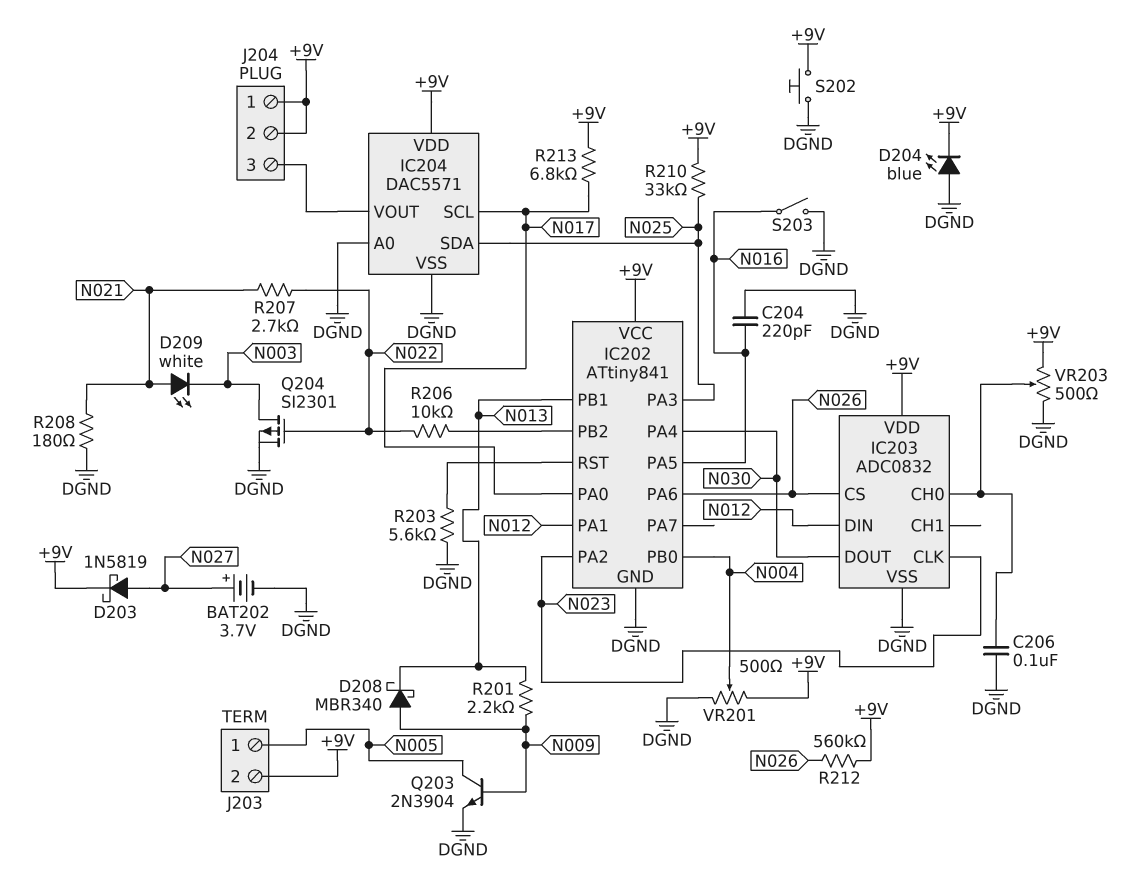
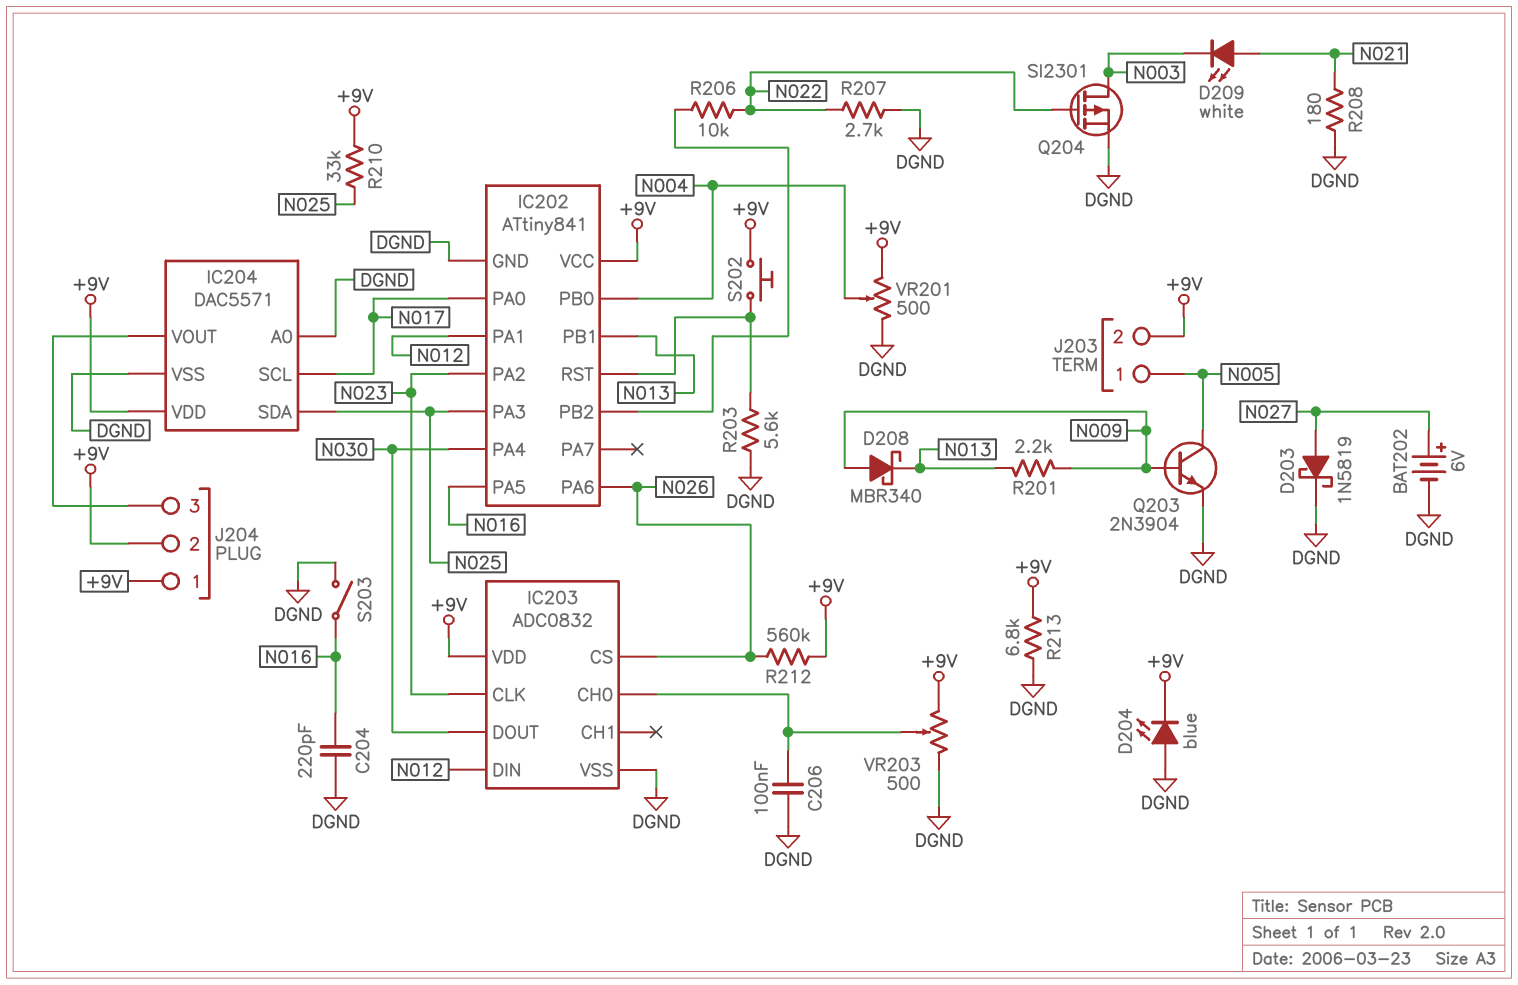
BAT202: 3.7V (plus N027, minus DGND) -> 6V (plus N027, minus DGND)
D203: schottky 1N5819 (A N027, K +9V) -> schottky 1N5819 (A N027, K DGND)
R207: 2.7k (N021, N022) -> 2.7k (DGND, N022)
R213: 6.8k (+9V, N017) -> 6.8k (+9V, DGND)
S202: button (+9V, DGND) -> button (+9V, IC202/RST)

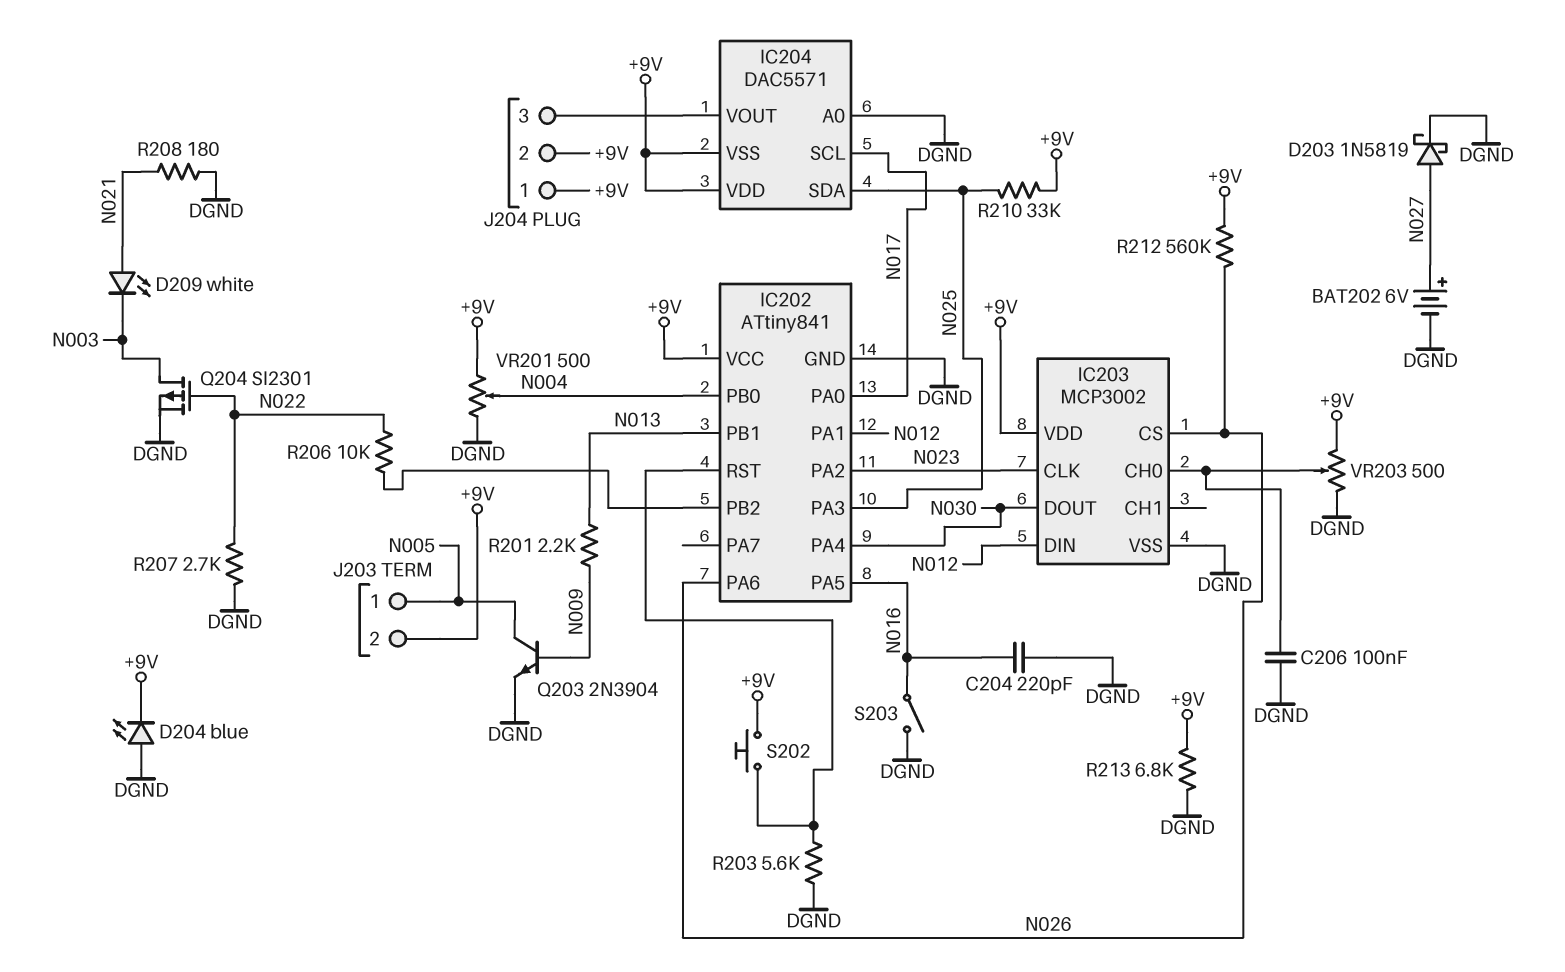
D208: schottky MBR340 (A N009, K N013) -> none
IC203: ADC0832 -> MCP3002
IC204 pin VSS: DGND -> +9V

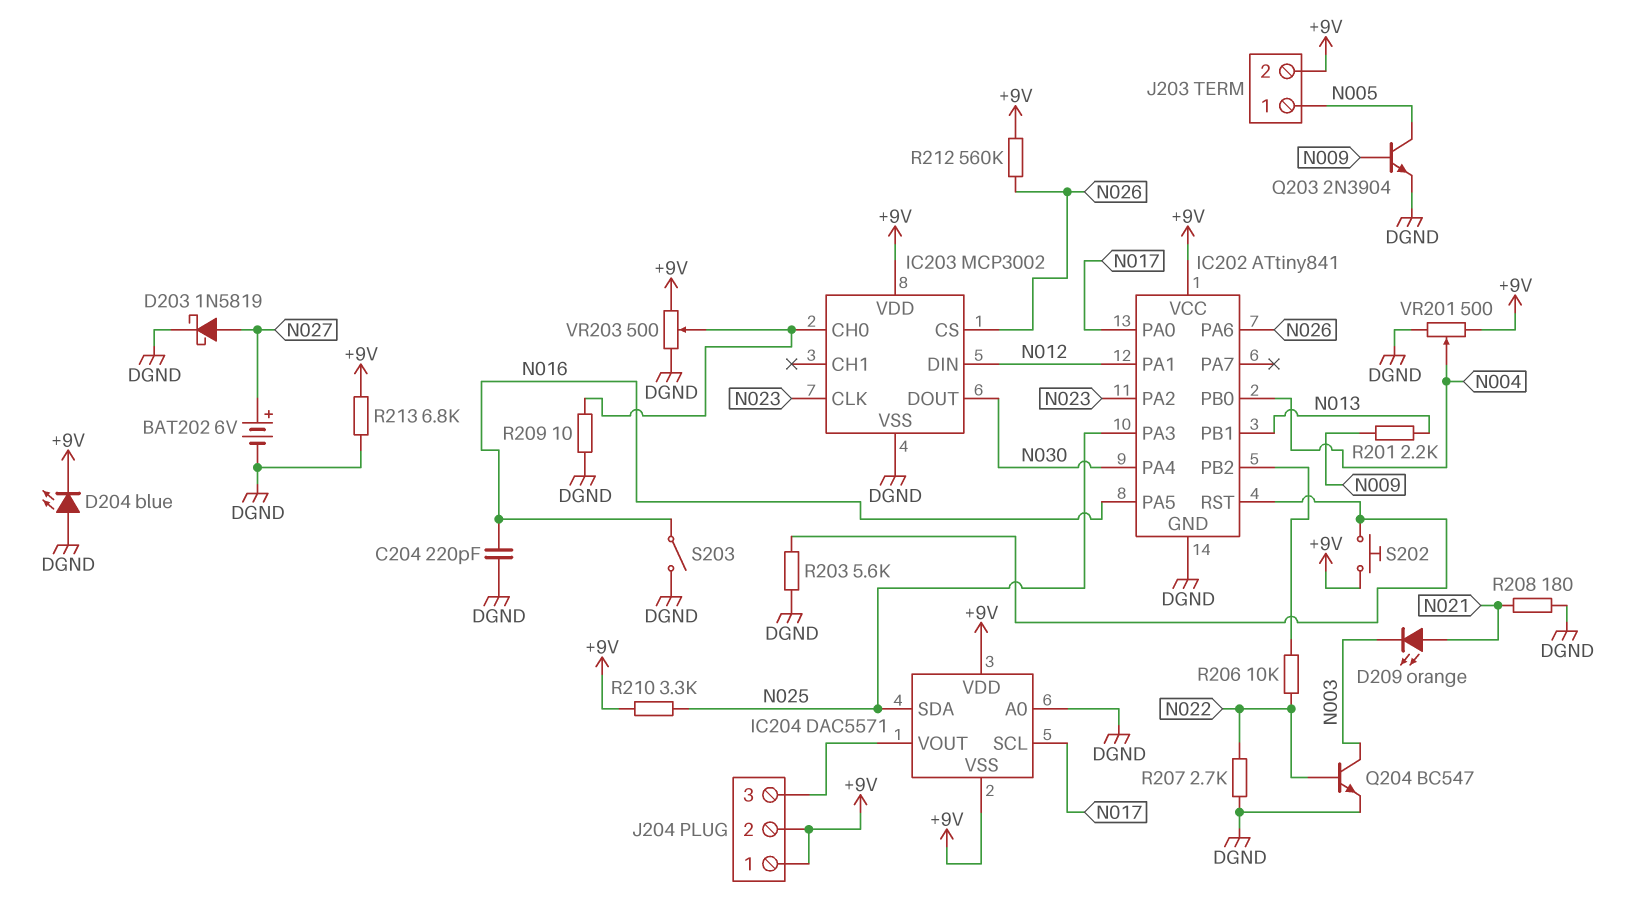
C206: 100nF (DGND, IC203/CH0) -> none
D209: LED white (A N021, K N003) -> LED orange (A N021, K N003)
Q204: PMOS SI2301 (G N022, D N003, S DGND) -> NPN BC547 (B N022, C N003, E DGND)
R209: none -> 10 (DGND, IC203/CH0)
R210: 33k (+9V, N025) -> 3.3k (+9V, N025)

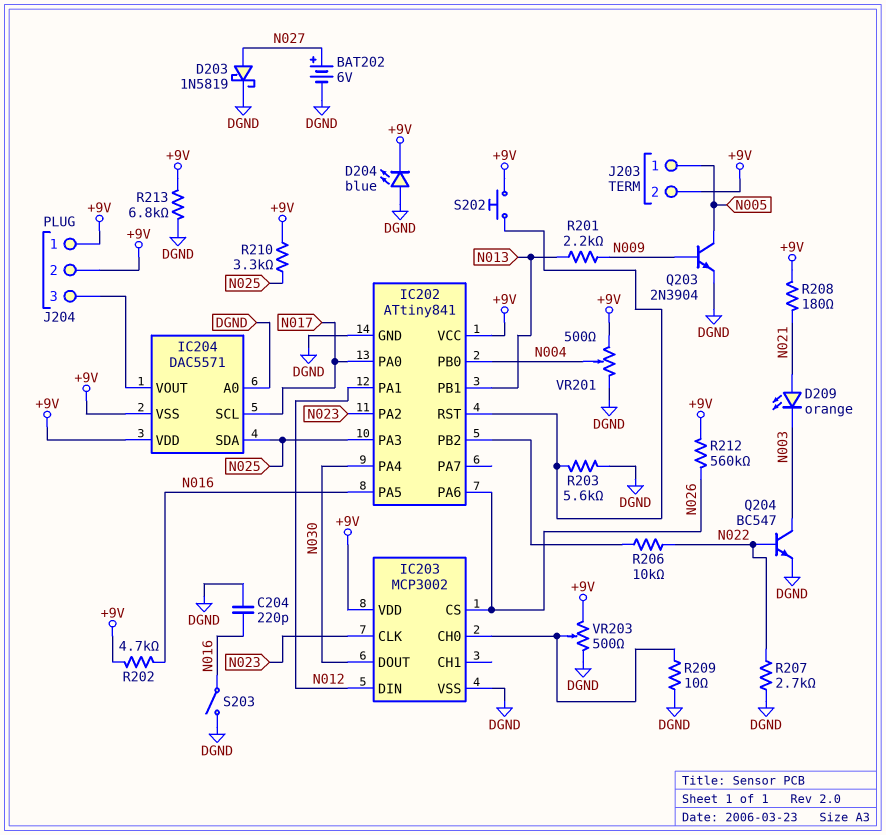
R202: none -> 4.7k (+9V, N016)
R208: 180 (DGND, N021) -> 180 (+9V, N021)

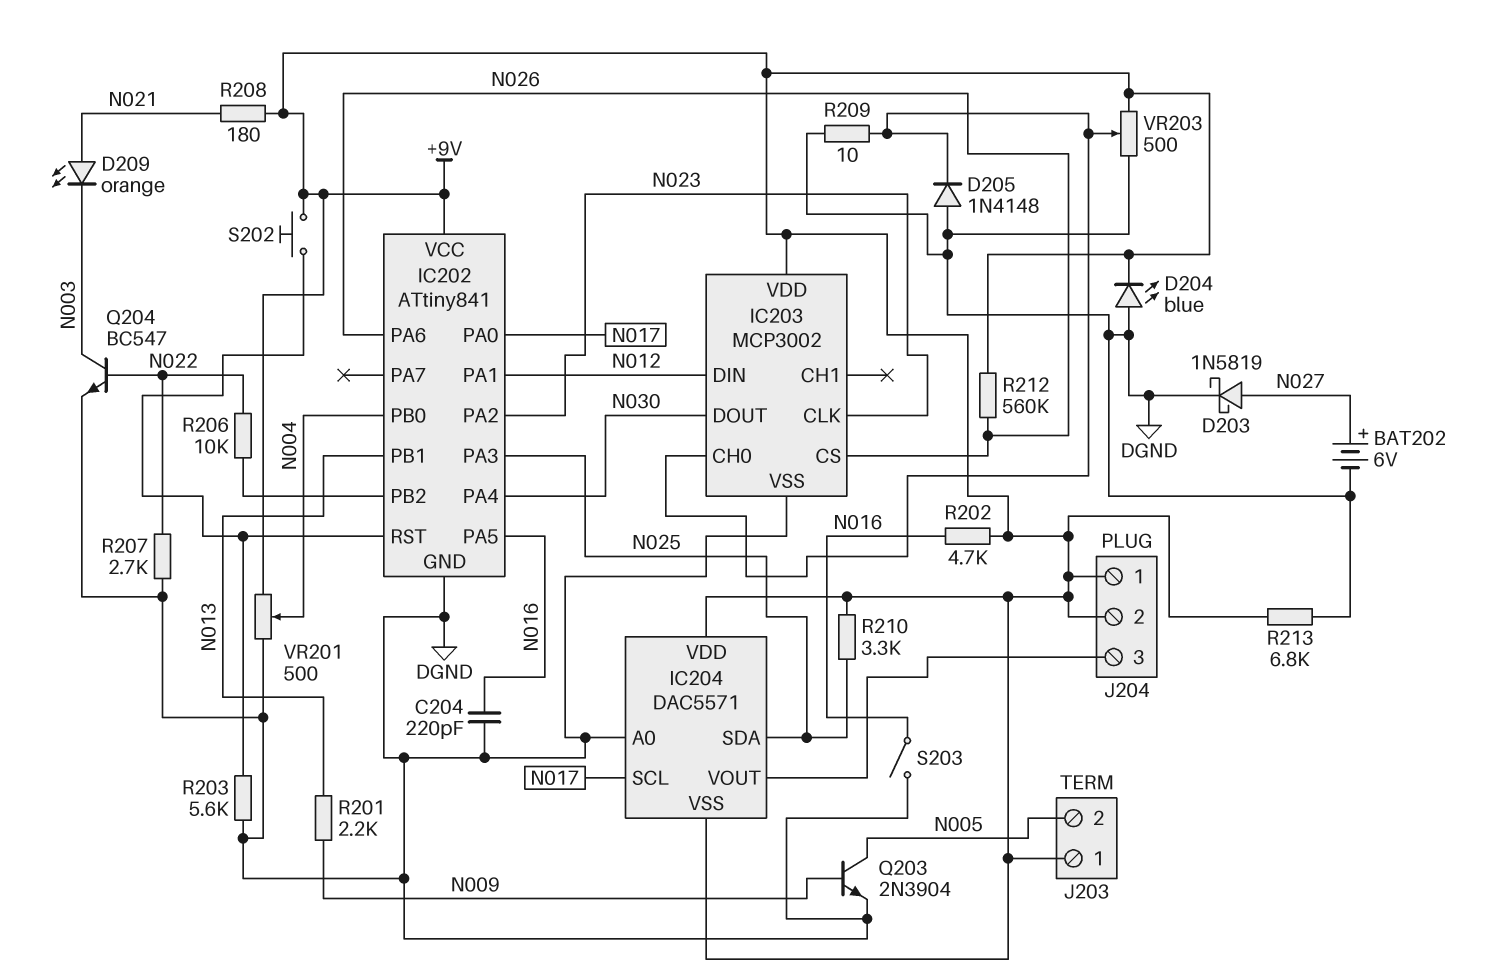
D205: none -> diode 1N4148 (A DGND, K IC203/CH0)
J203 pin 1: N005 -> +9V
J203 pin 2: +9V -> N005

